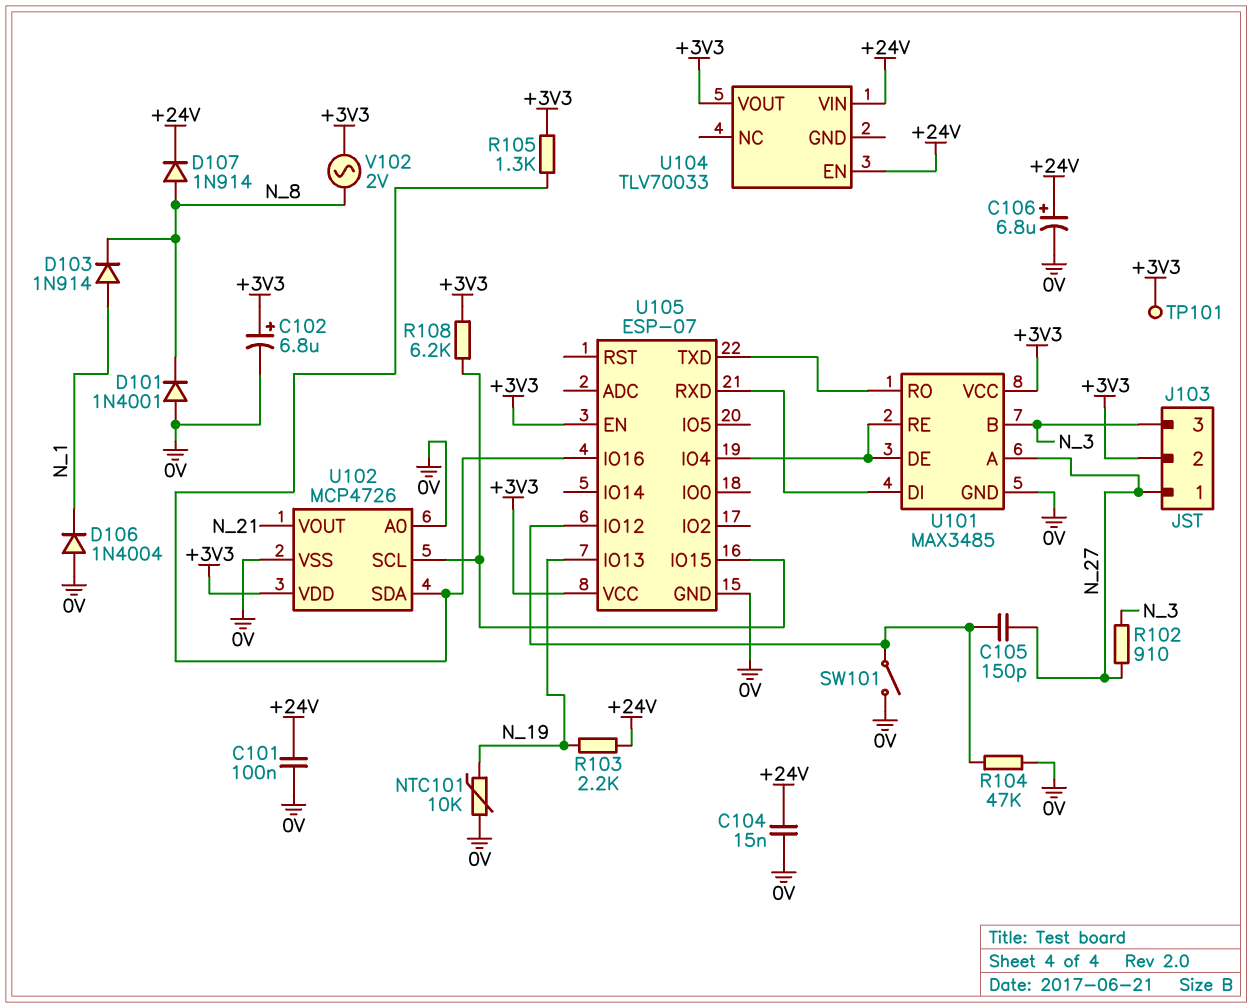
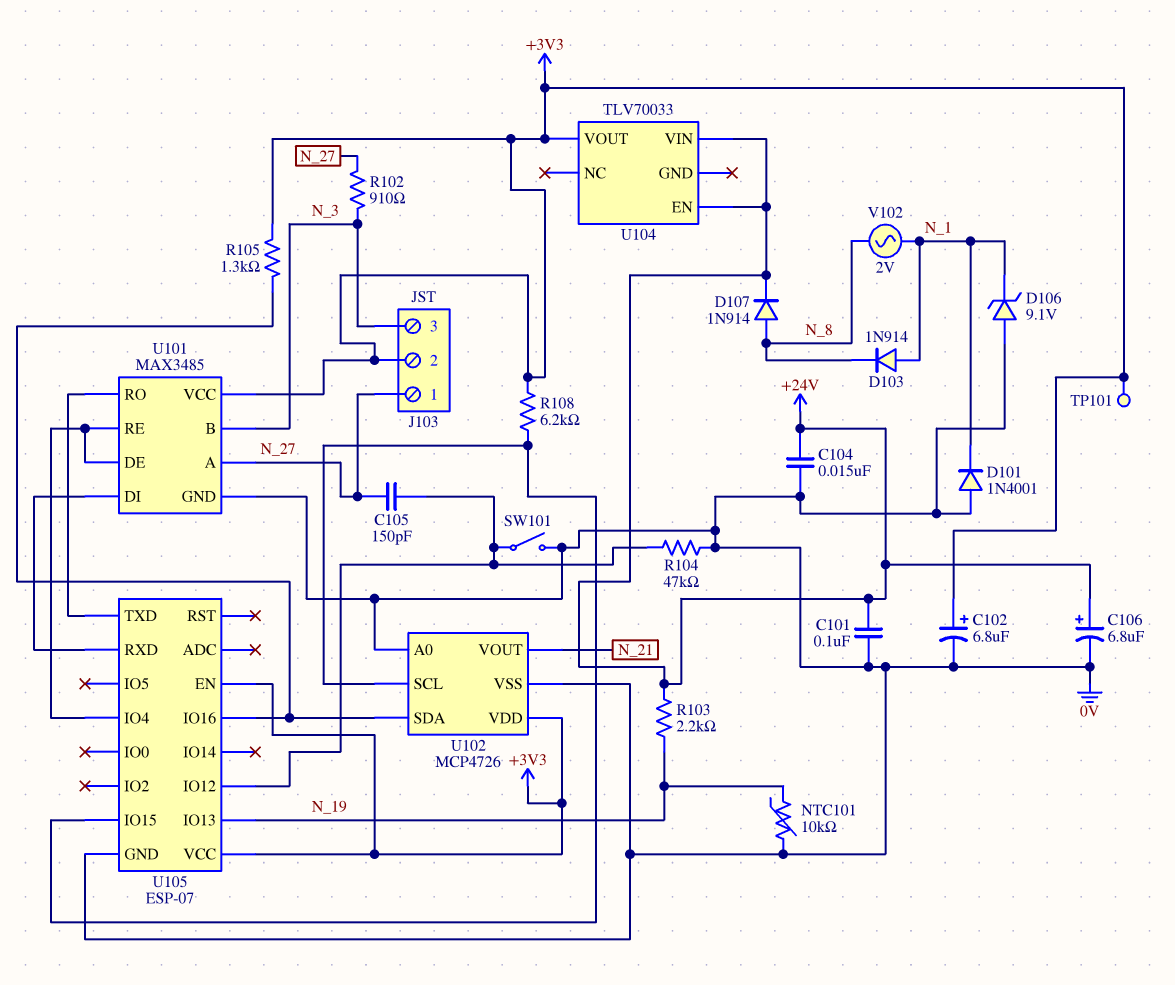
D101: diode 1N4001 (A 0V, K N_8) -> diode 1N4001 (A 0V, K N_1)
D106: diode 1N4004 (A 0V, K N_1) -> zener 9.1V (A 0V, K N_1)
V102: AC 2V (+3V3, N_8) -> AC 2V (N_1, N_8)

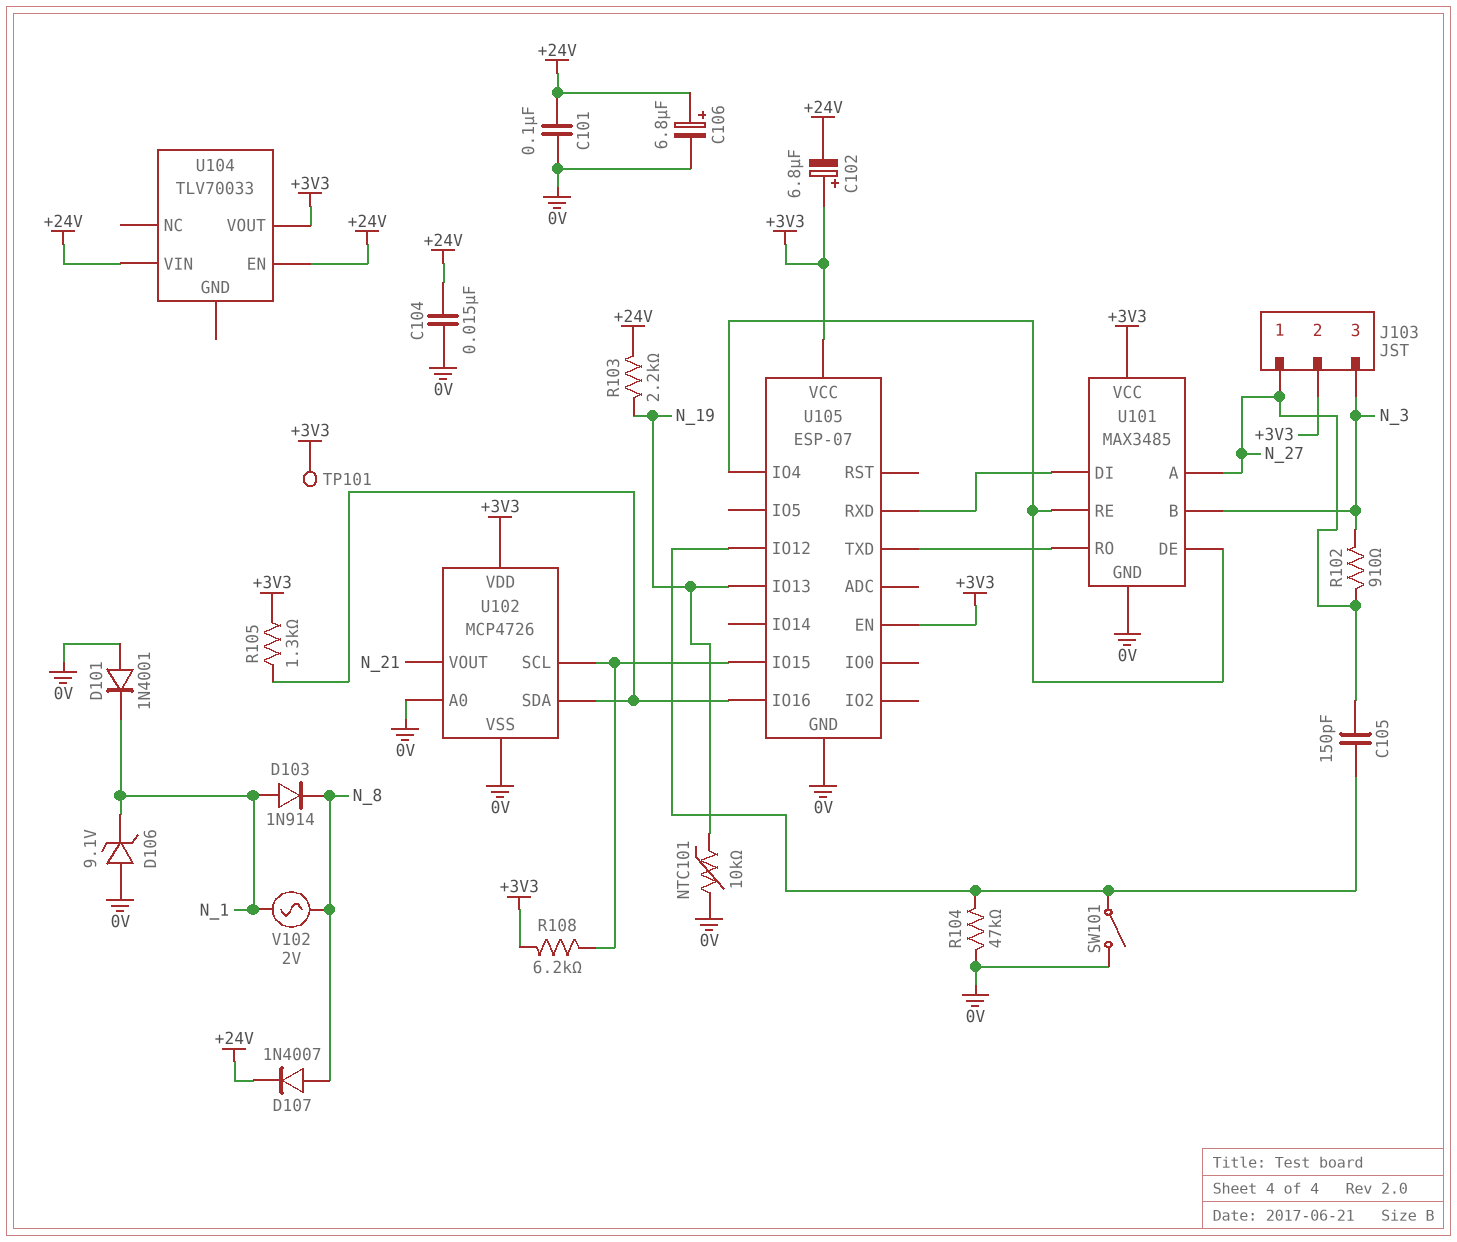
C102: 6.8uF (plus +3V3, minus 0V) -> 6.8uF (plus +3V3, minus +24V)
D107: diode 1N914 (A N_8, K +24V) -> diode 1N4007 (A N_8, K +24V)

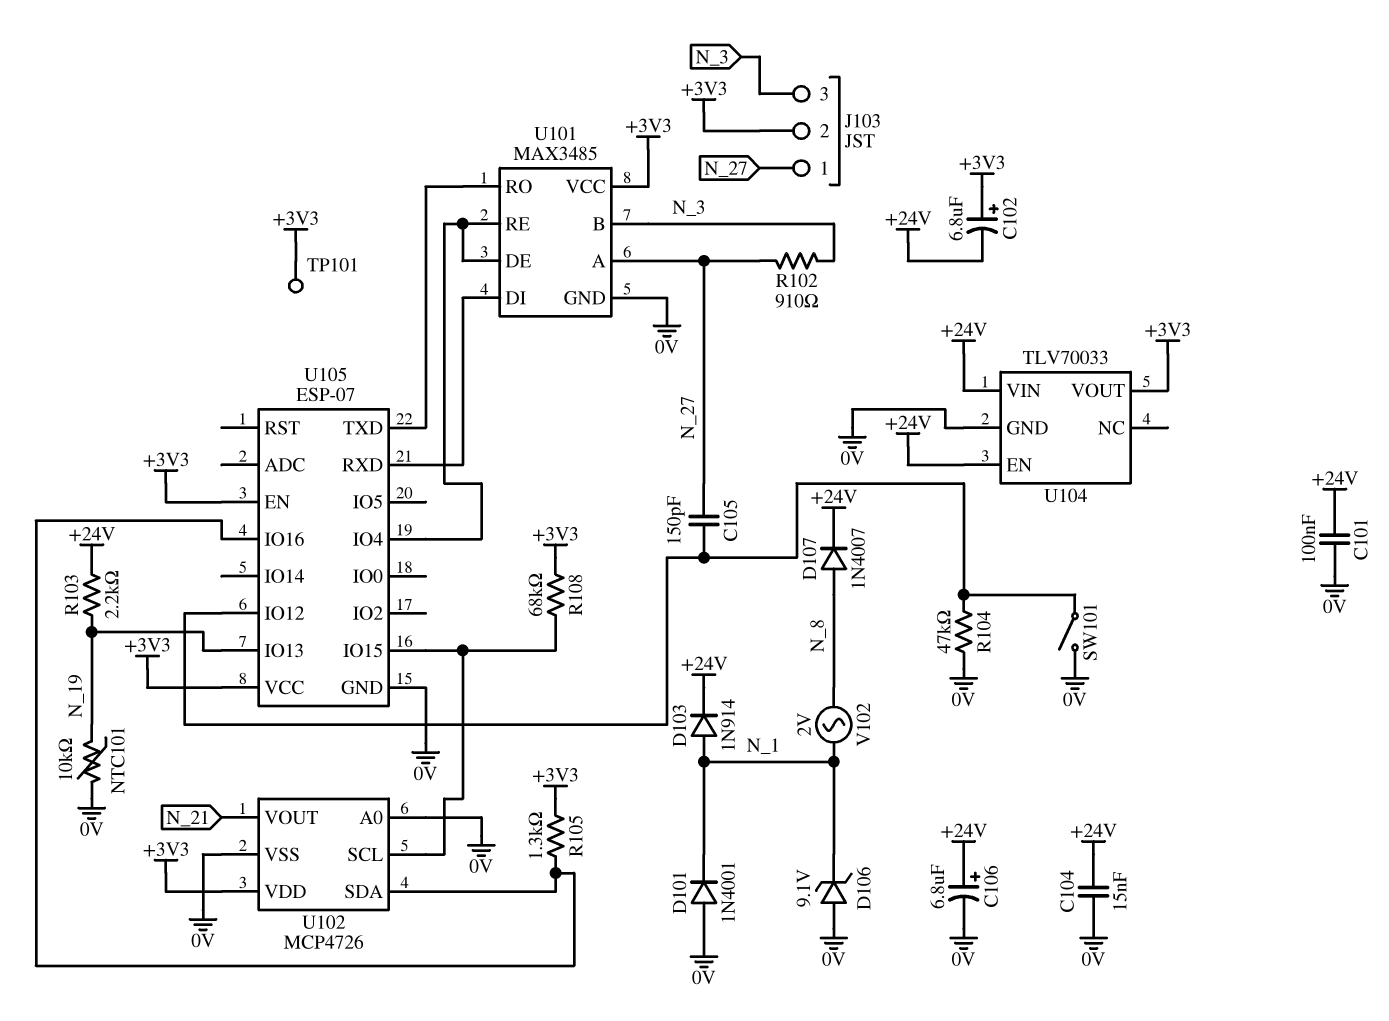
D103: diode 1N914 (A N_1, K N_8) -> diode 1N914 (A N_1, K +24V)
R108: 6.2k (+3V3, U102/SCL) -> 68k (+3V3, U102/SCL)
U104 pin GND: none -> 0V

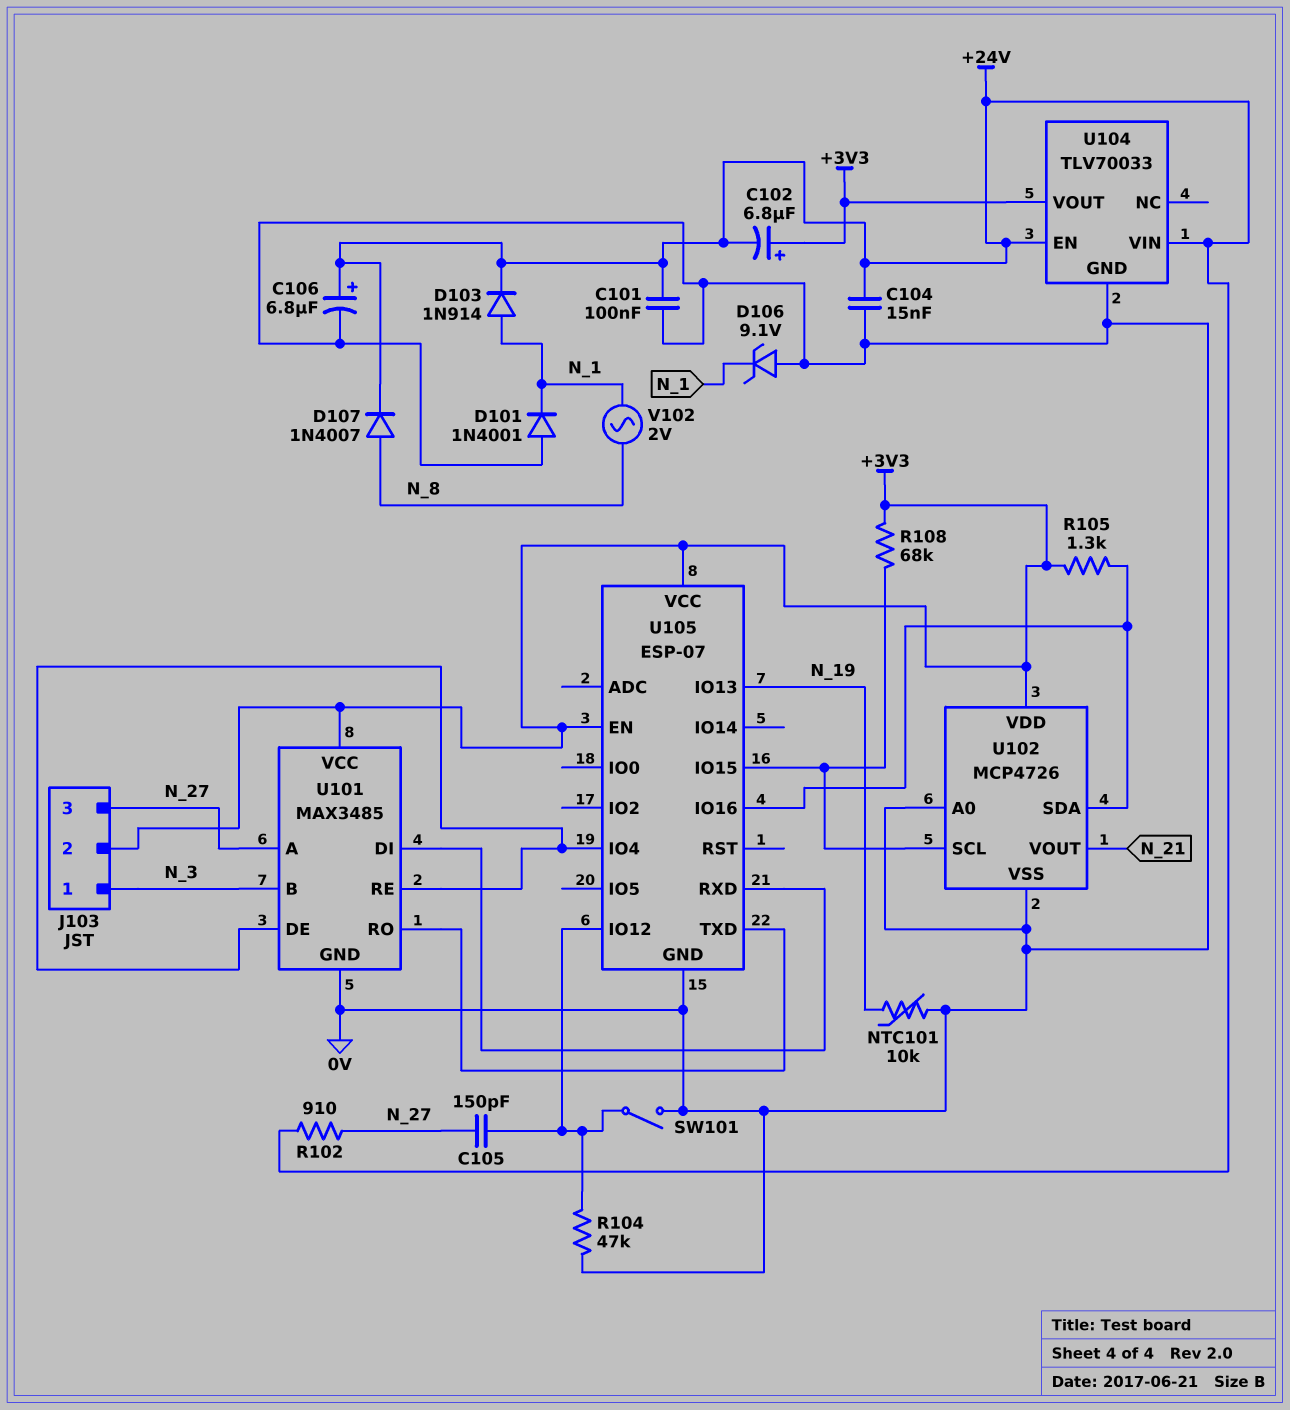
J103 pin 1: N_27 -> N_3
J103 pin 3: N_3 -> N_27
R102: 910 (N_3, N_27) -> 910 (+24V, N_27)
R103: 2.2k (+24V, N_19) -> none
TP101: test point (+3V3) -> none

